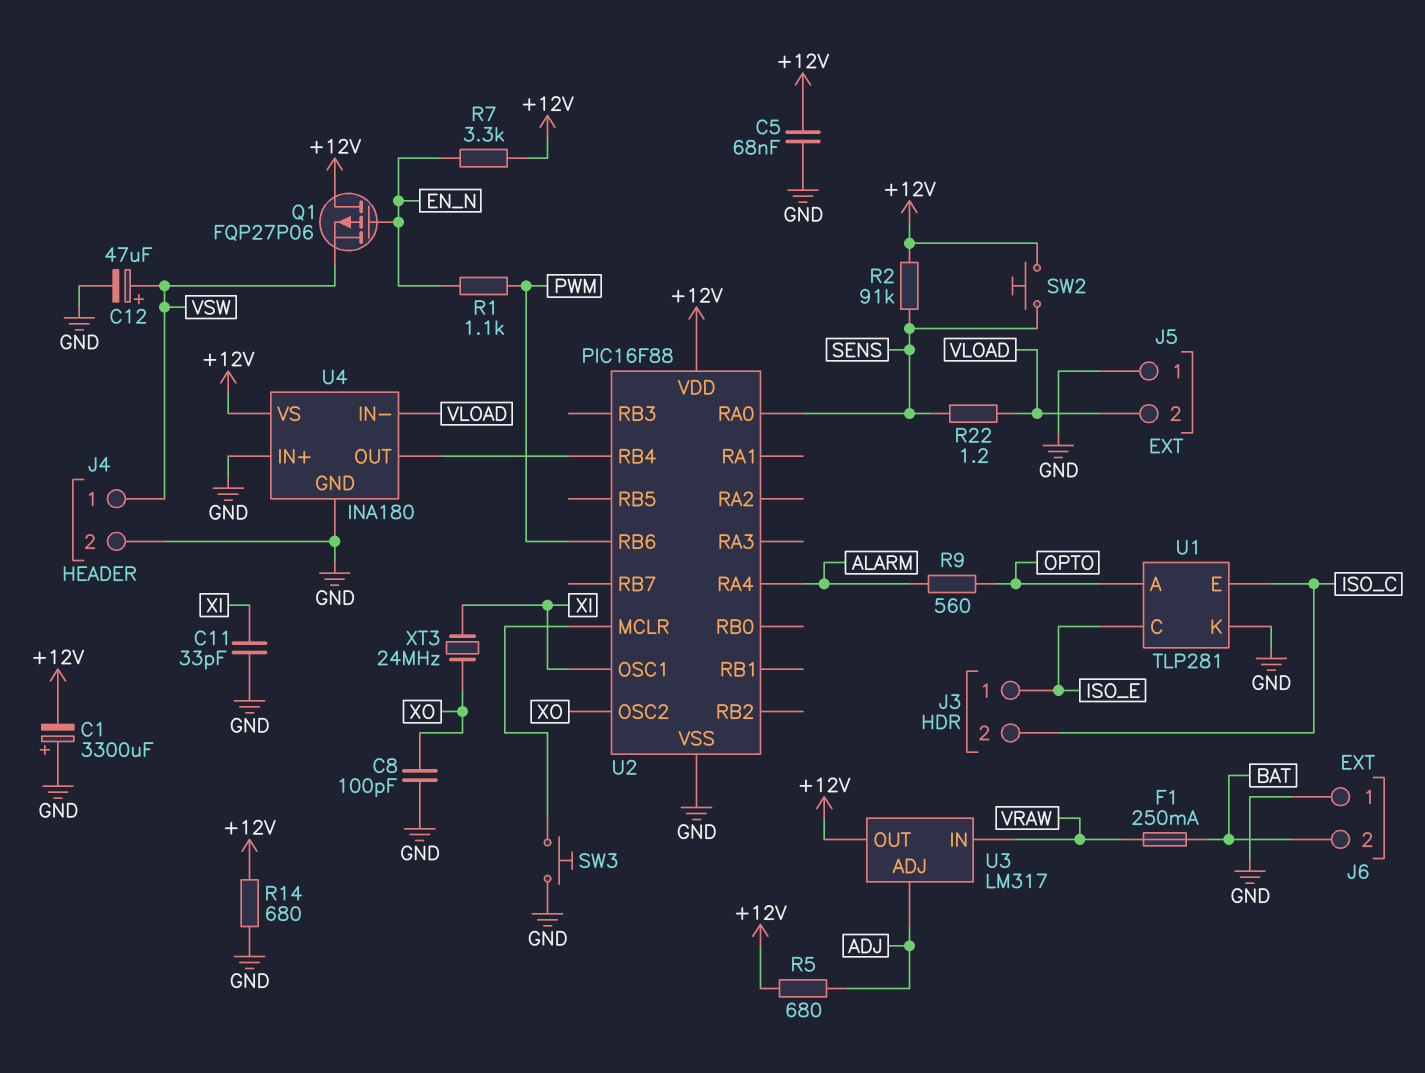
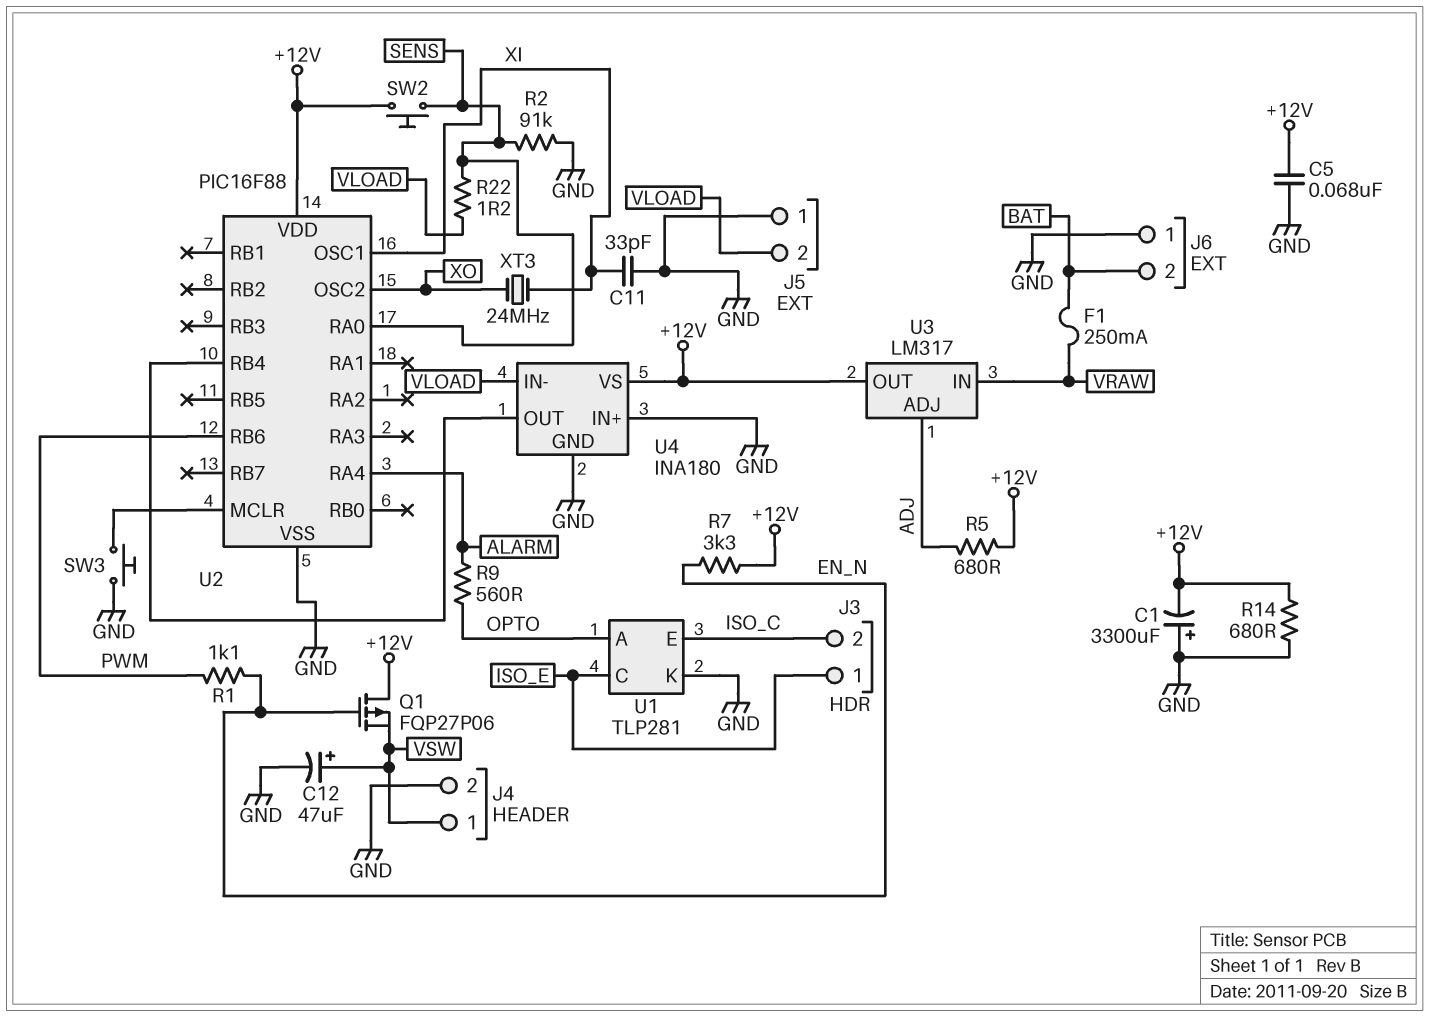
C8: 100pF (GND, XO) -> none
R2: 91k (+12V, SENS) -> 91k (GND, SENS)

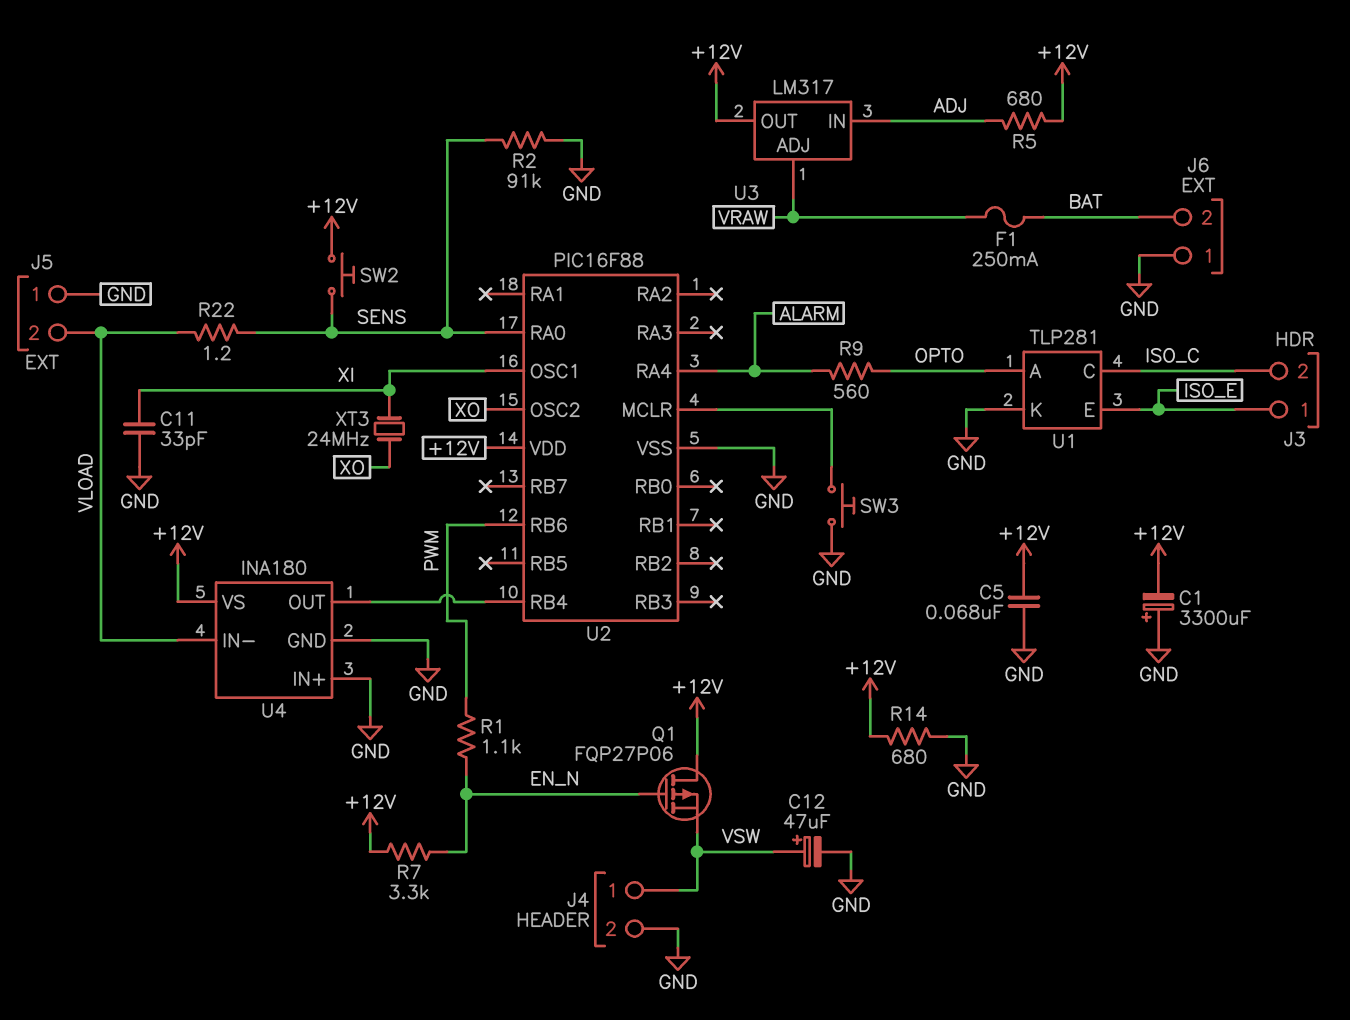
U1 pin C: ISO_E -> ISO_C
U1 pin E: ISO_C -> ISO_E
U3 pin ADJ: ADJ -> VRAW
U3 pin IN: VRAW -> ADJ

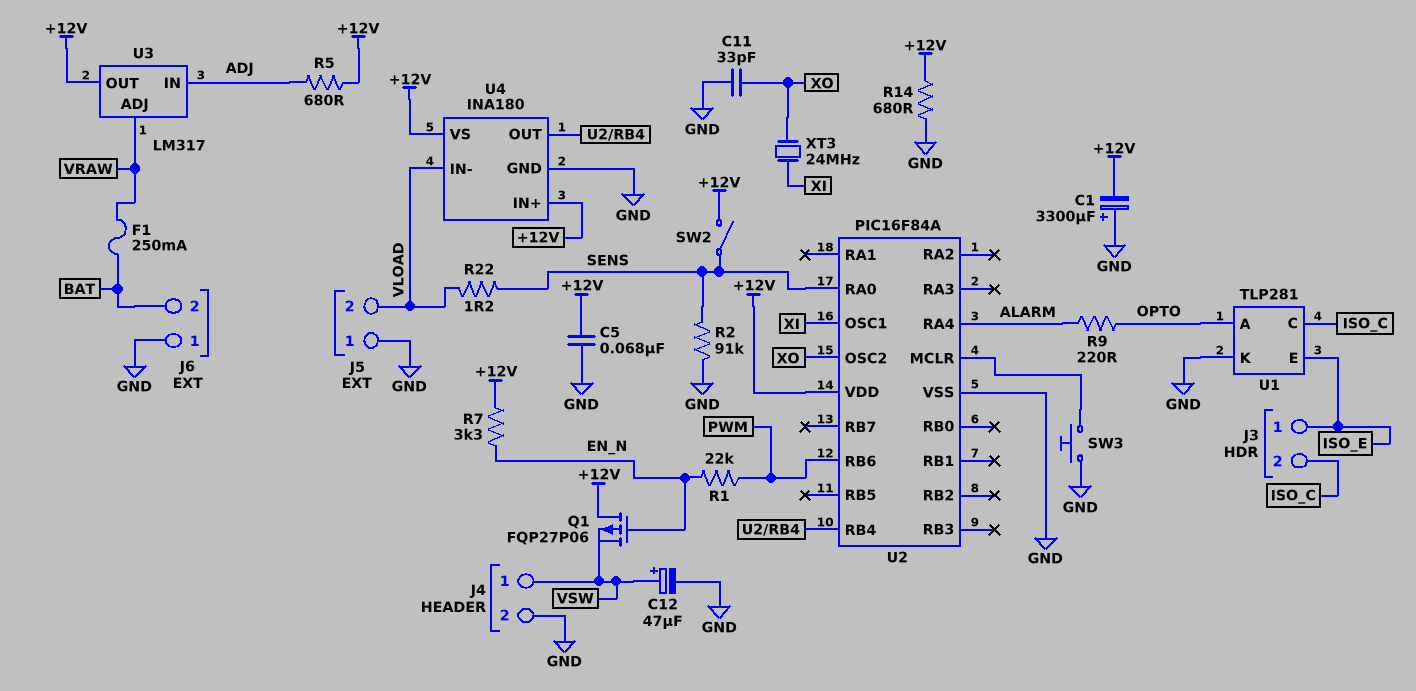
C11: 33pF (GND, XI) -> 33pF (GND, XO)
R1: 1.1k (EN_N, PWM) -> 22k (EN_N, PWM)
R9: 560 (ALARM, OPTO) -> 220 (ALARM, OPTO)
SW2: button (+12V, SENS) -> switch (+12V, SENS)
U2: PIC16F88 -> PIC16F84A
U4 pin IN+: GND -> +12V

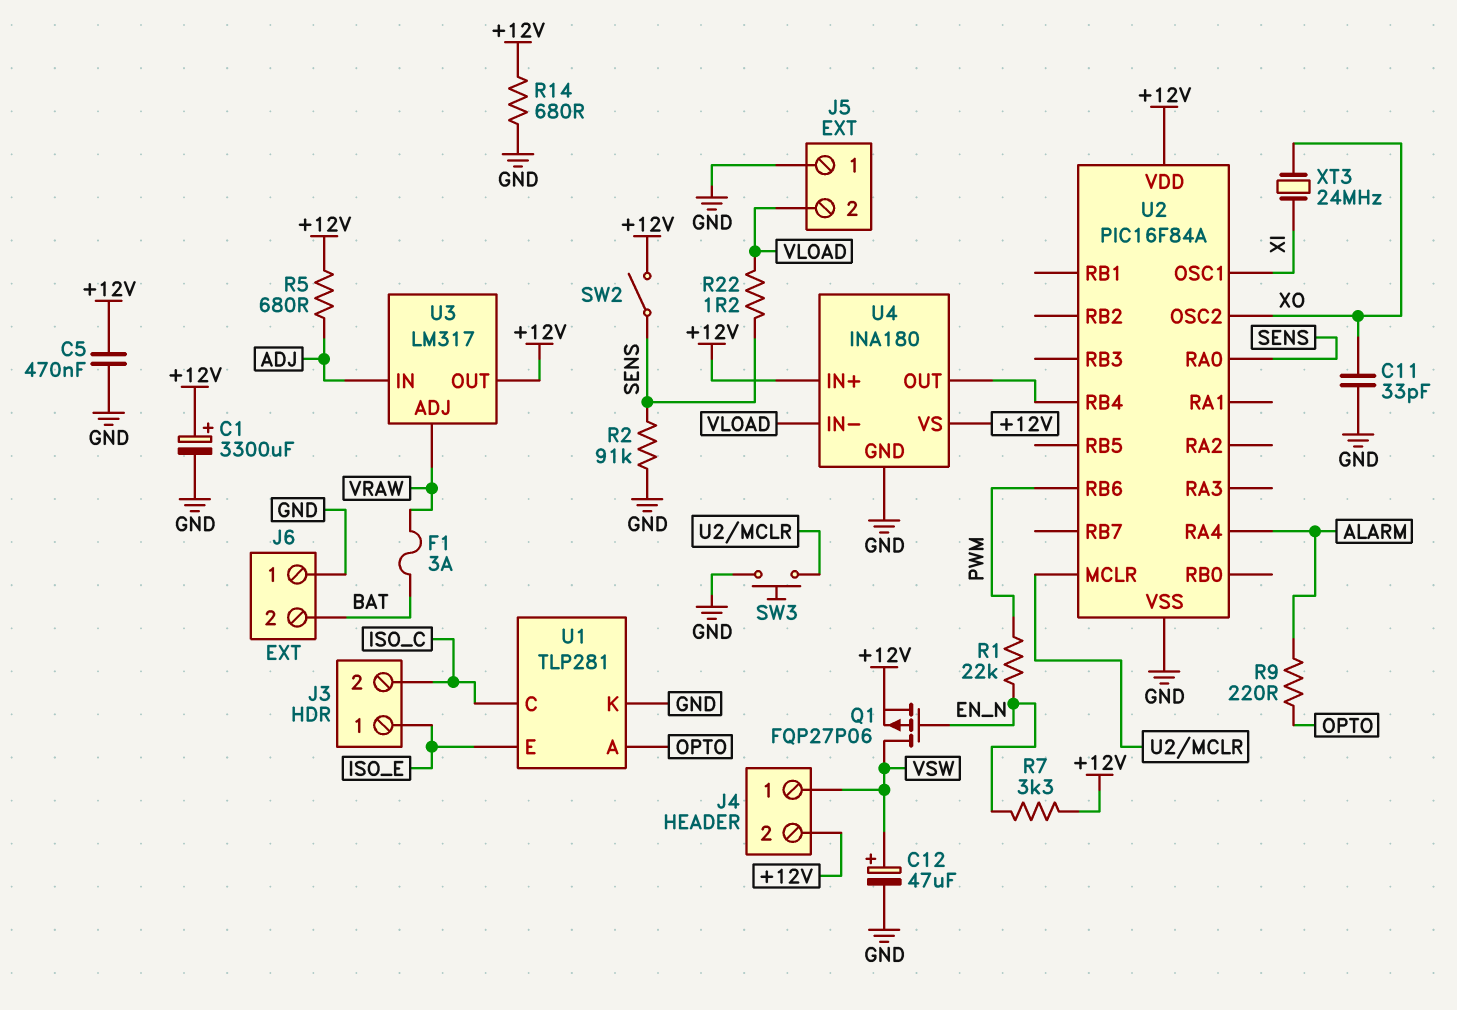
C1: 3300uF (plus GND, minus +12V) -> 3300uF (plus +12V, minus GND)
C5: 68nF (+12V, GND) -> 470nF (+12V, GND)
F1: 250mA (BAT, VRAW) -> 3A (BAT, VRAW)
J4 pin 2: GND -> +12V
Q1: PMOS FQP27P06 (G EN_N, D +12V, S VSW) -> PMOS FQP27P06 (G EN_N, D VSW, S +12V)

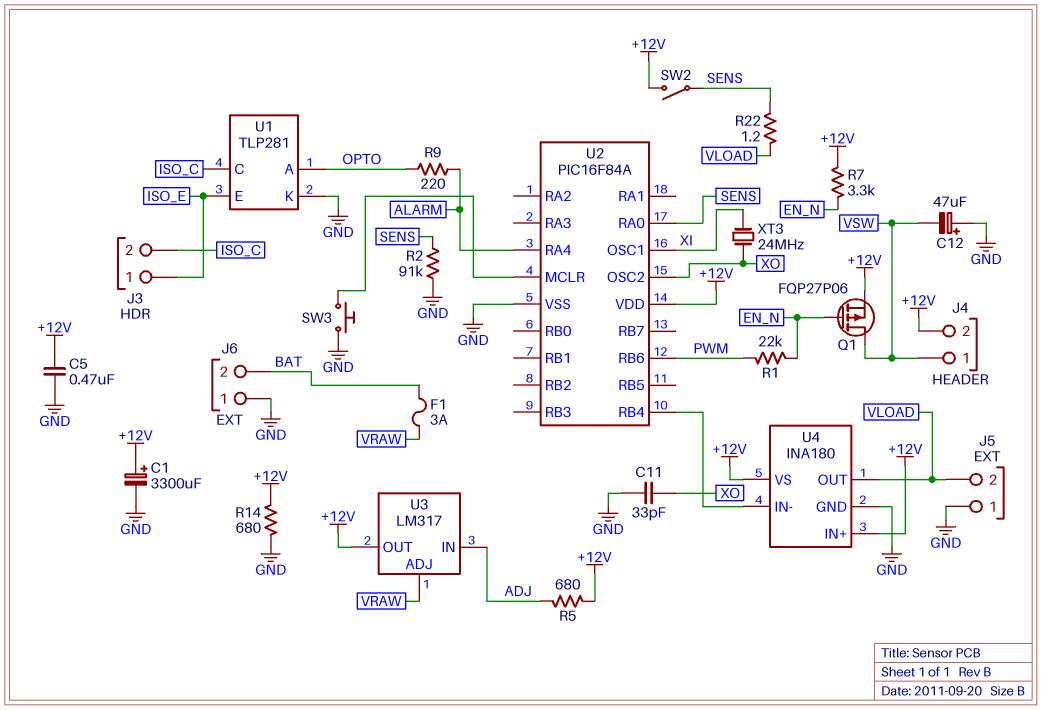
C12: 47uF (plus VSW, minus GND) -> 47uF (plus GND, minus VSW)
U4 pin IN-: VLOAD -> U2/RB4
U4 pin OUT: U2/RB4 -> VLOAD

